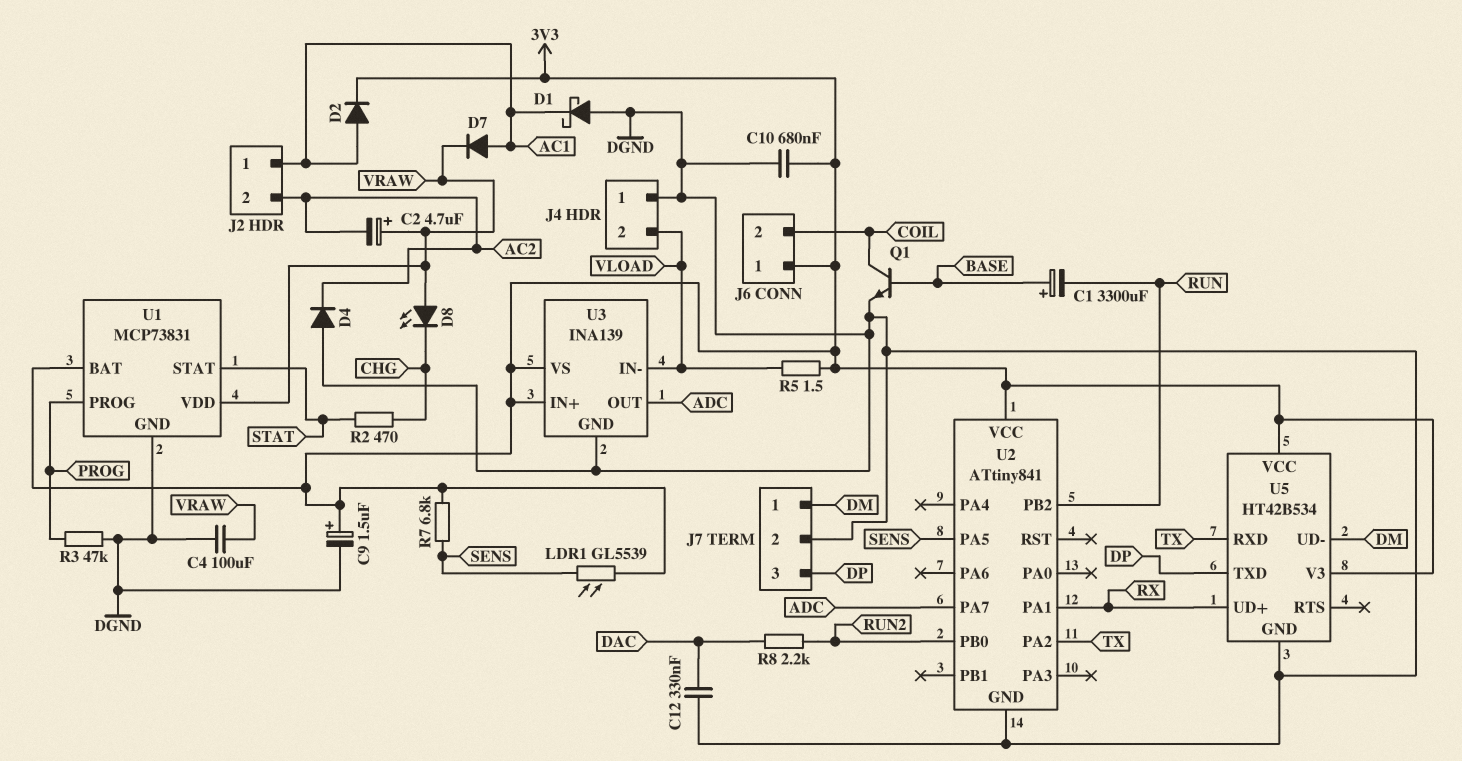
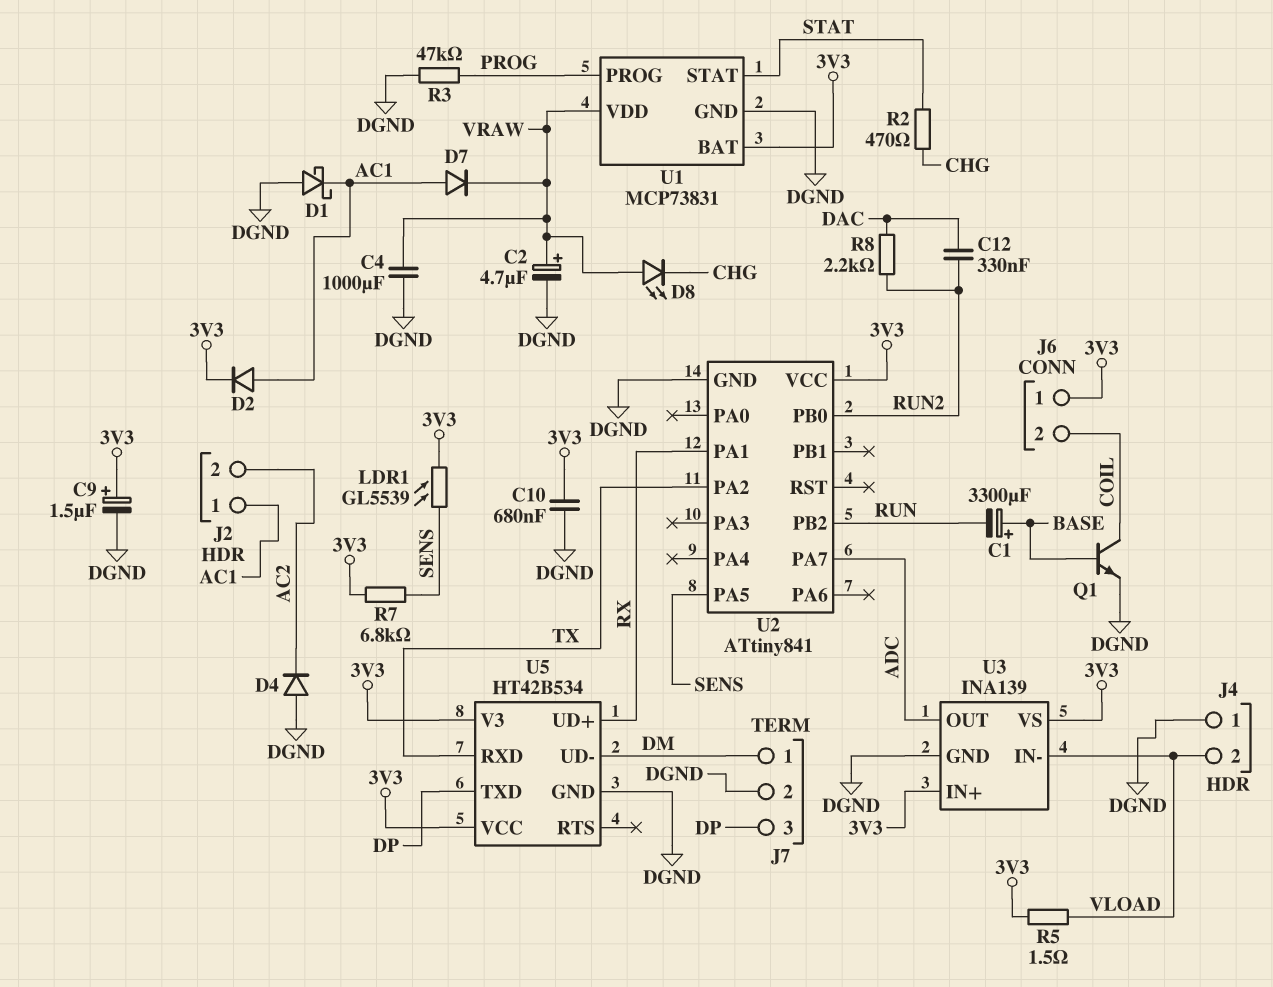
C2: 4.7uF (plus VRAW, minus AC2) -> 4.7uF (plus VRAW, minus DGND)
C4: 100uF (DGND, VRAW) -> 1000uF (DGND, VRAW)
C12: 330nF (DAC, DGND) -> 330nF (DAC, RUN2)

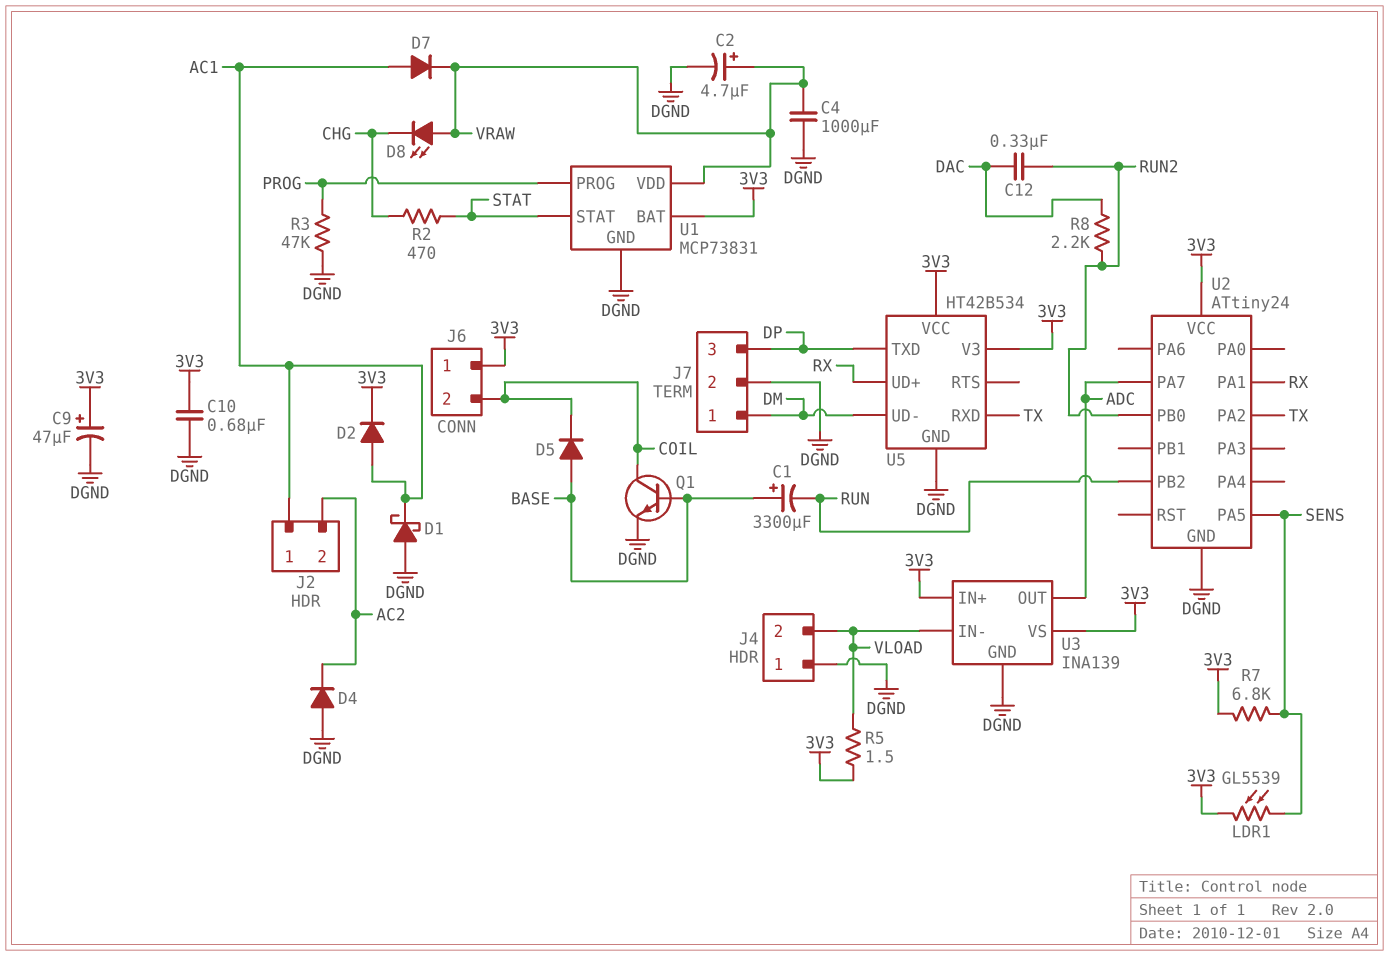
C9: 1.5uF (plus 3V3, minus DGND) -> 47uF (plus 3V3, minus DGND)
D5: none -> diode (A BASE, K COIL)
U2: ATtiny841 -> ATtiny24

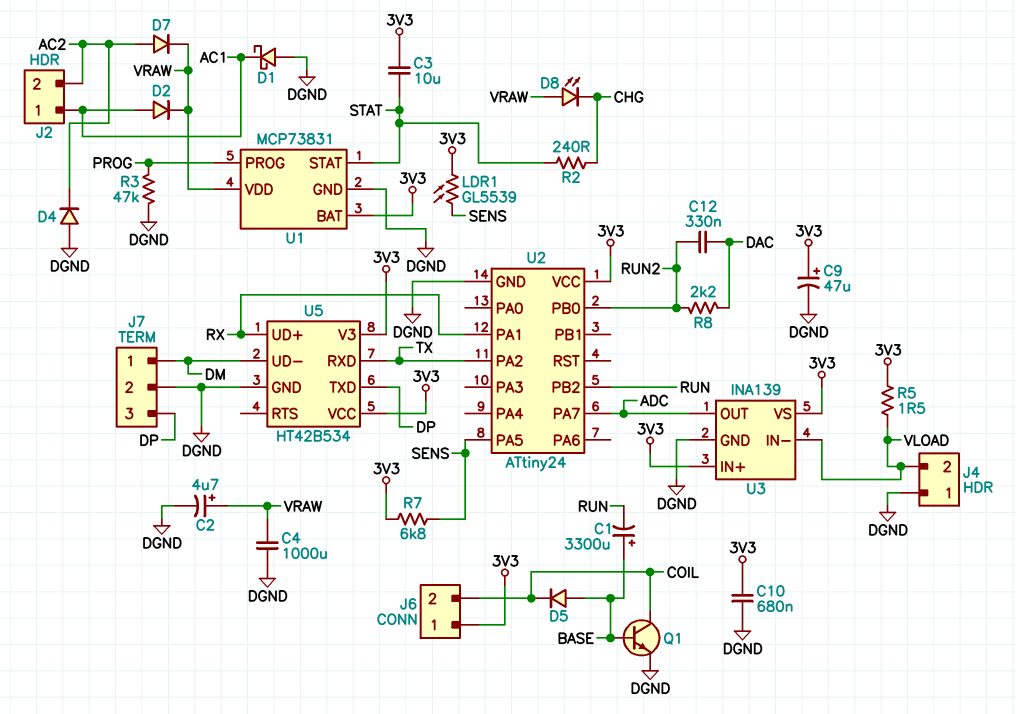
C3: none -> 10uF (3V3, STAT)
D2: diode (A AC1, K 3V3) -> diode (A AC1, K VRAW)
D7: diode (A AC1, K VRAW) -> diode (A AC2, K VRAW)
R2: 470 (CHG, STAT) -> 240 (CHG, STAT)

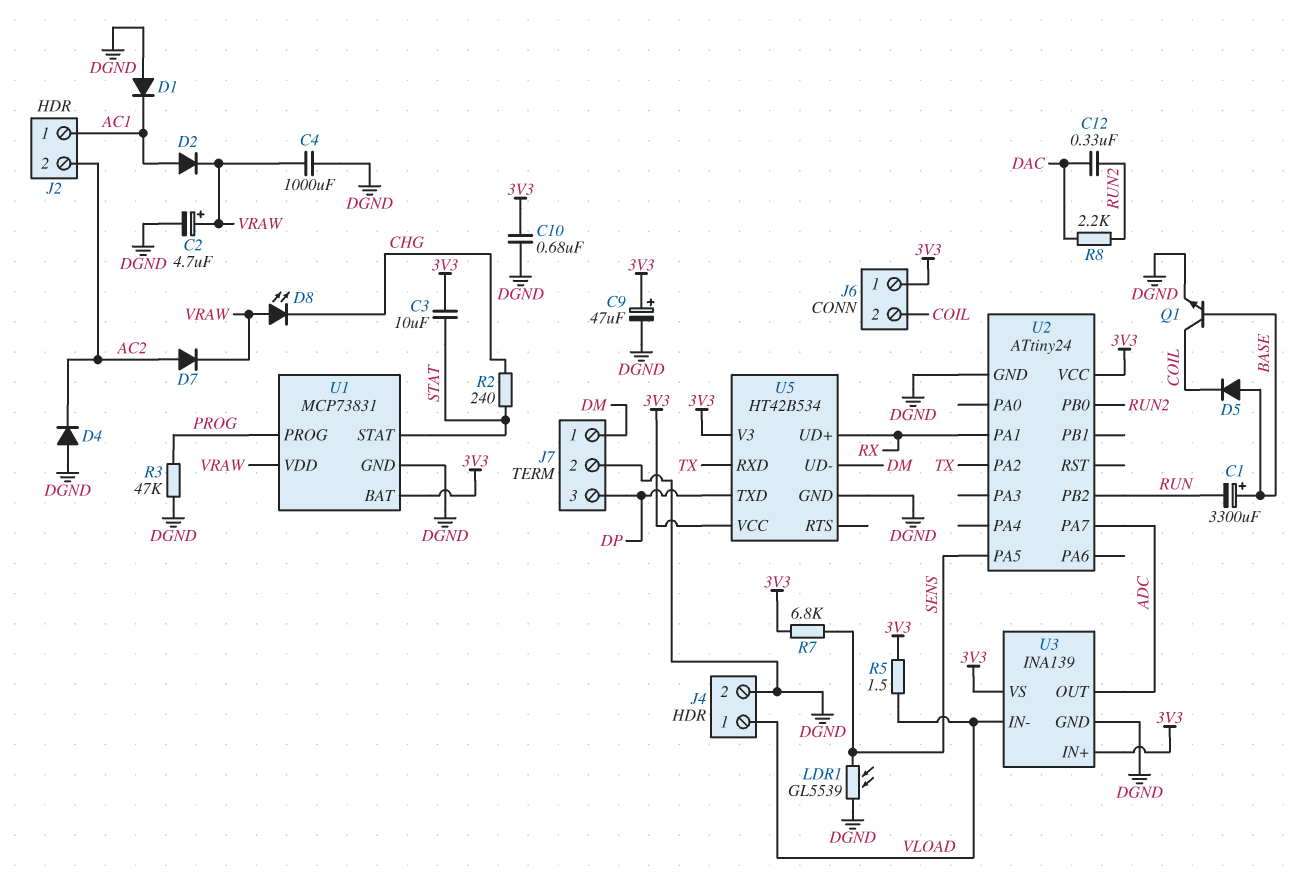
D1: schottky (A DGND, K AC1) -> diode (A DGND, K AC1)
J4 pin 1: DGND -> VLOAD
J4 pin 2: VLOAD -> DGND
LDR1: GL5539 (3V3, SENS) -> GL5539 (DGND, SENS)

